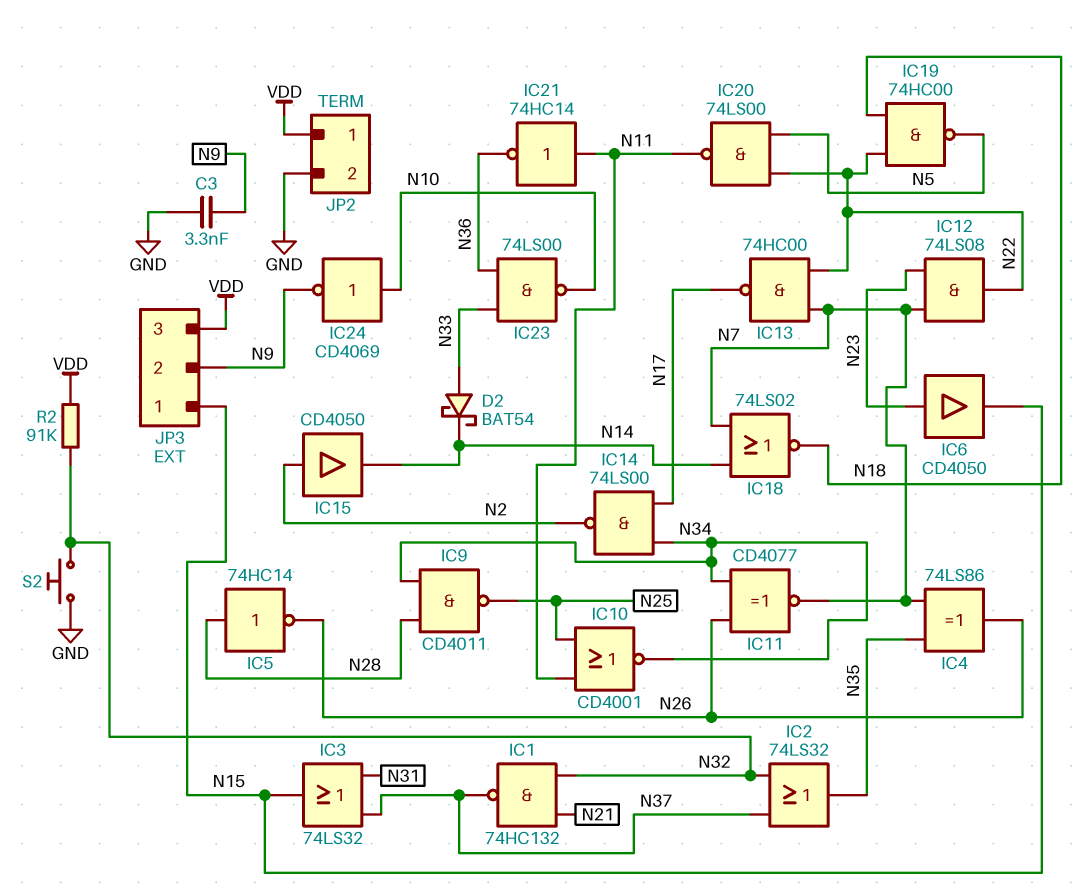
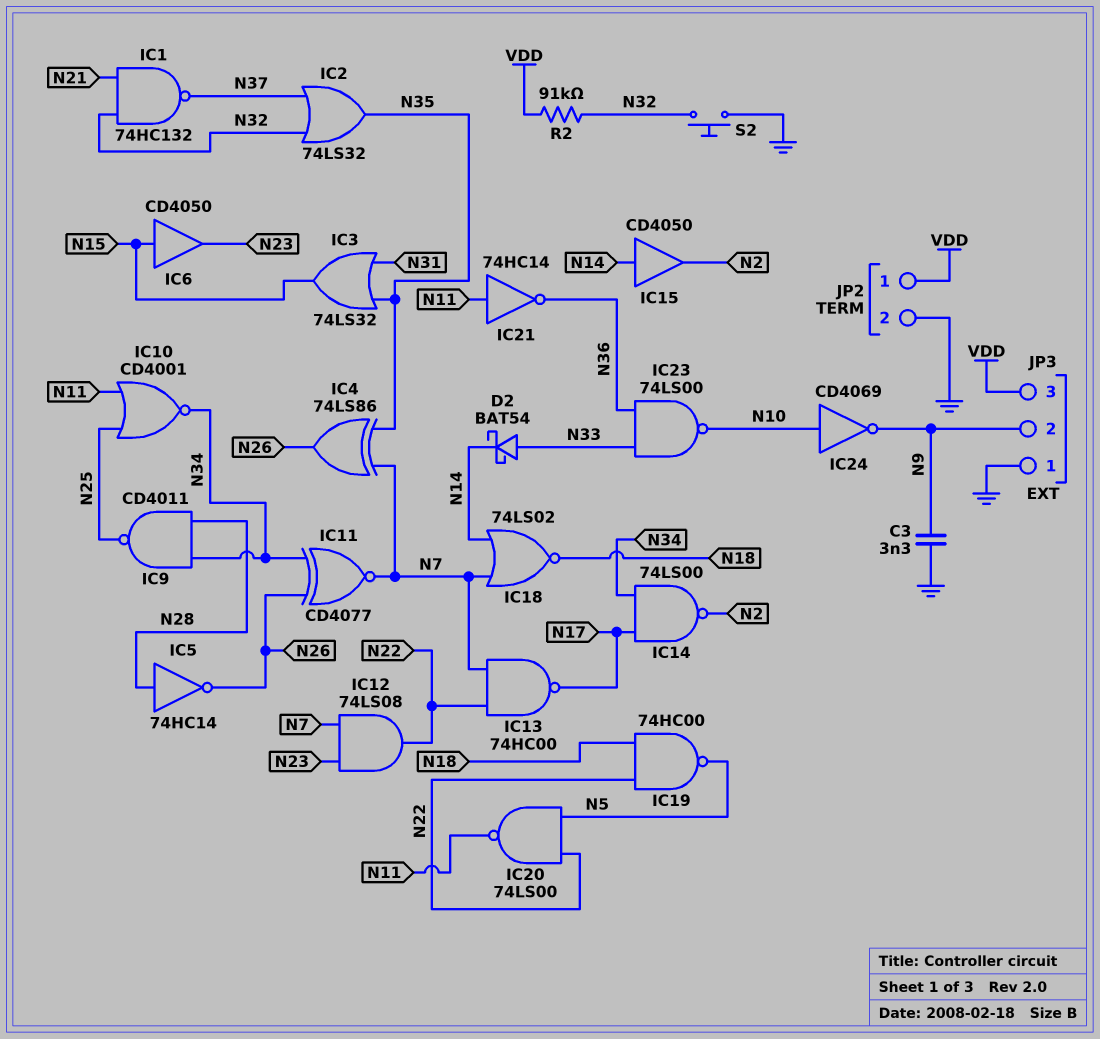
IC3: OR 74LS32 (in N31, in N37, out N15) -> OR 74LS32 (in N31, in N35, out N15)
IC6: buffer CD4050 (in N23, out N15) -> buffer CD4050 (in N15, out N23)
IC15: buffer CD4050 (in N2, out N14) -> buffer CD4050 (in N14, out N2)
JP3 pin 1: N15 -> GND

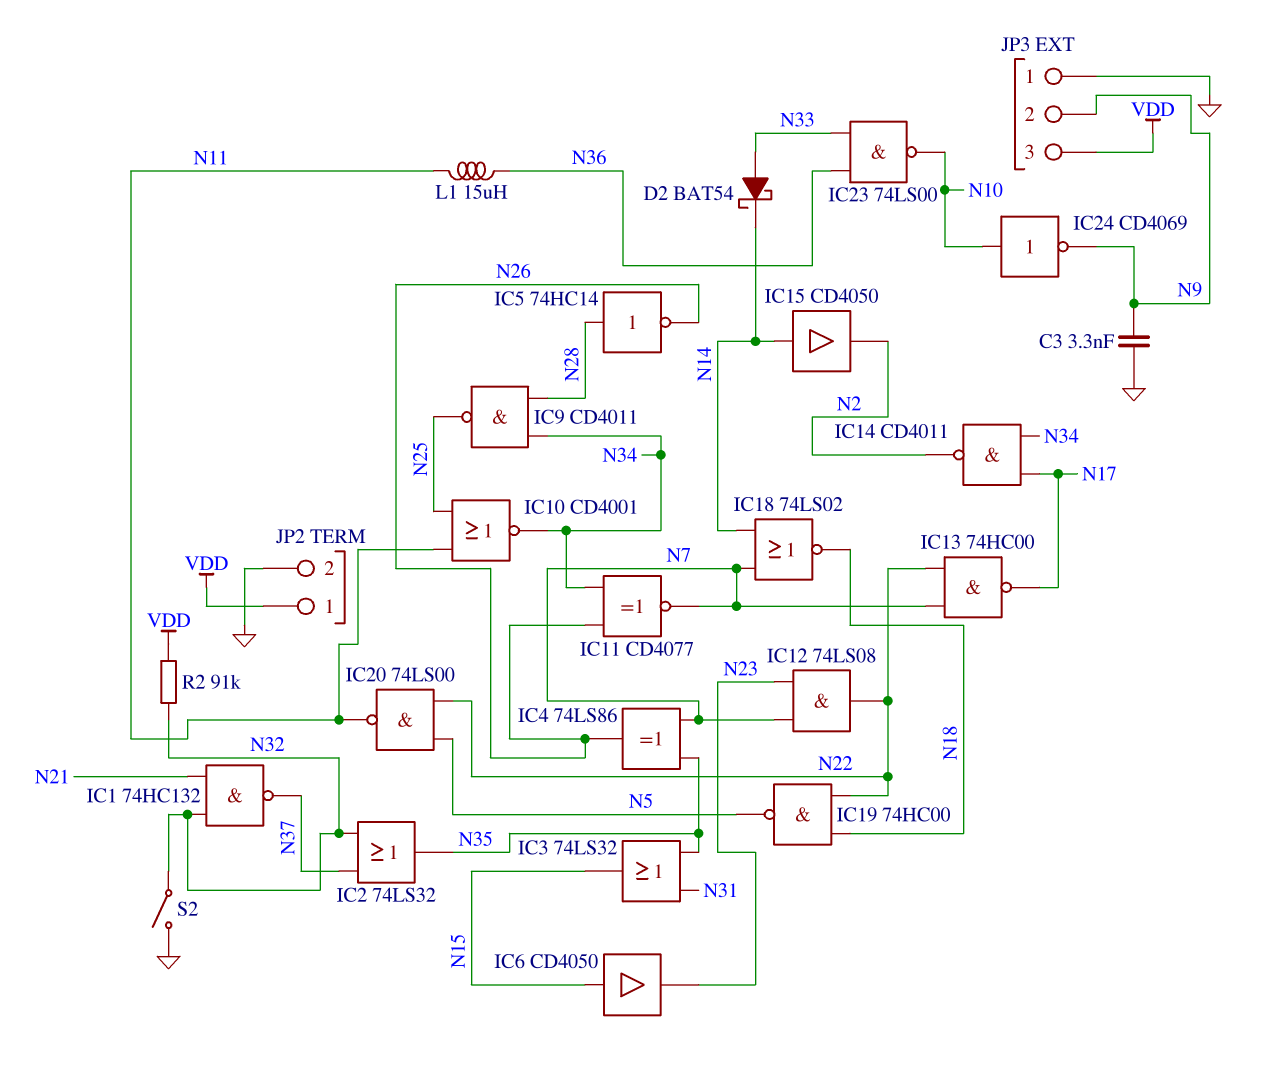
IC14: NAND 74LS00 (in N17, in N34, out N2) -> NAND CD4011 (in N17, in N34, out N2)
IC21: NOT 74HC14 (in N11, out N36) -> none
L1: none -> 15uH (N11, N36)
S2: button (GND, N32) -> switch (GND, N32)

